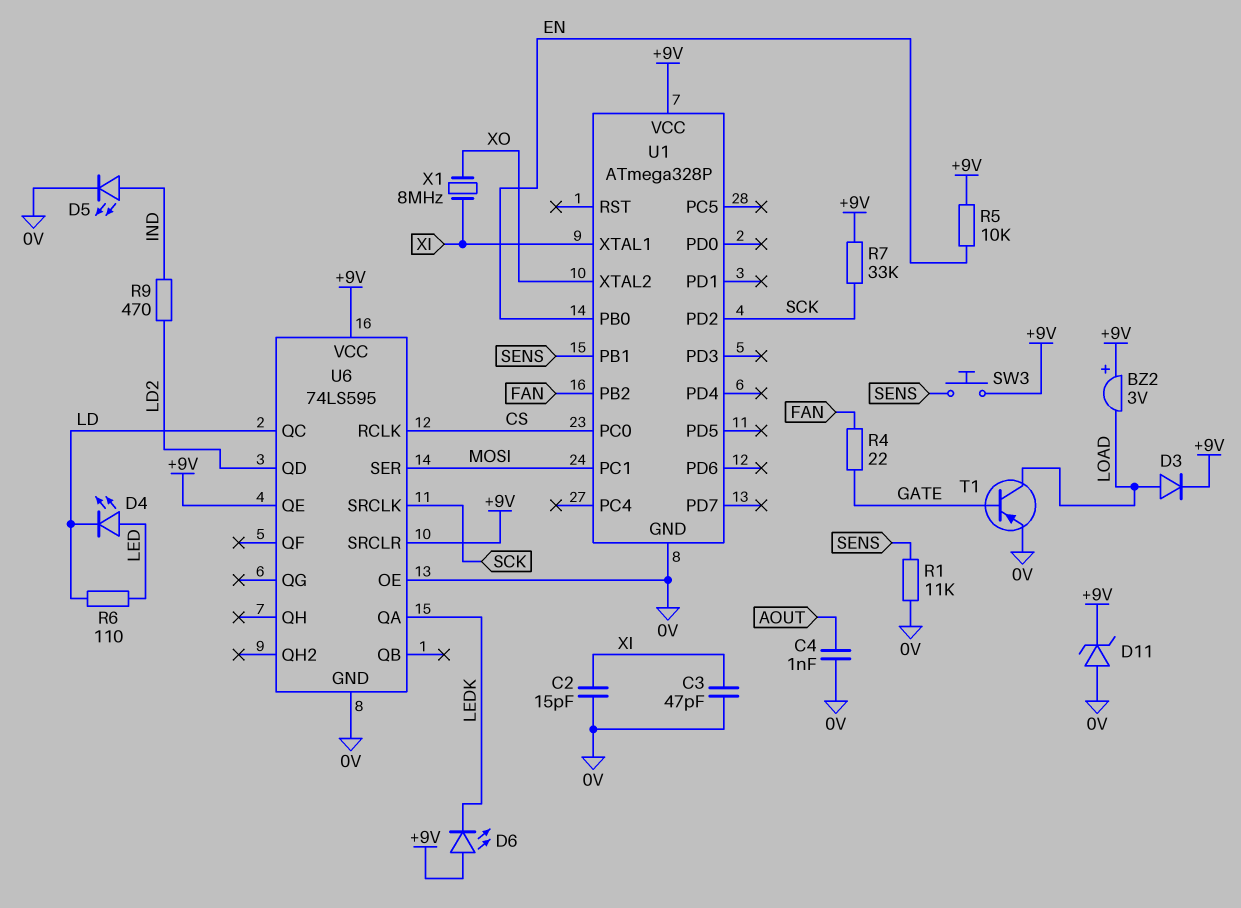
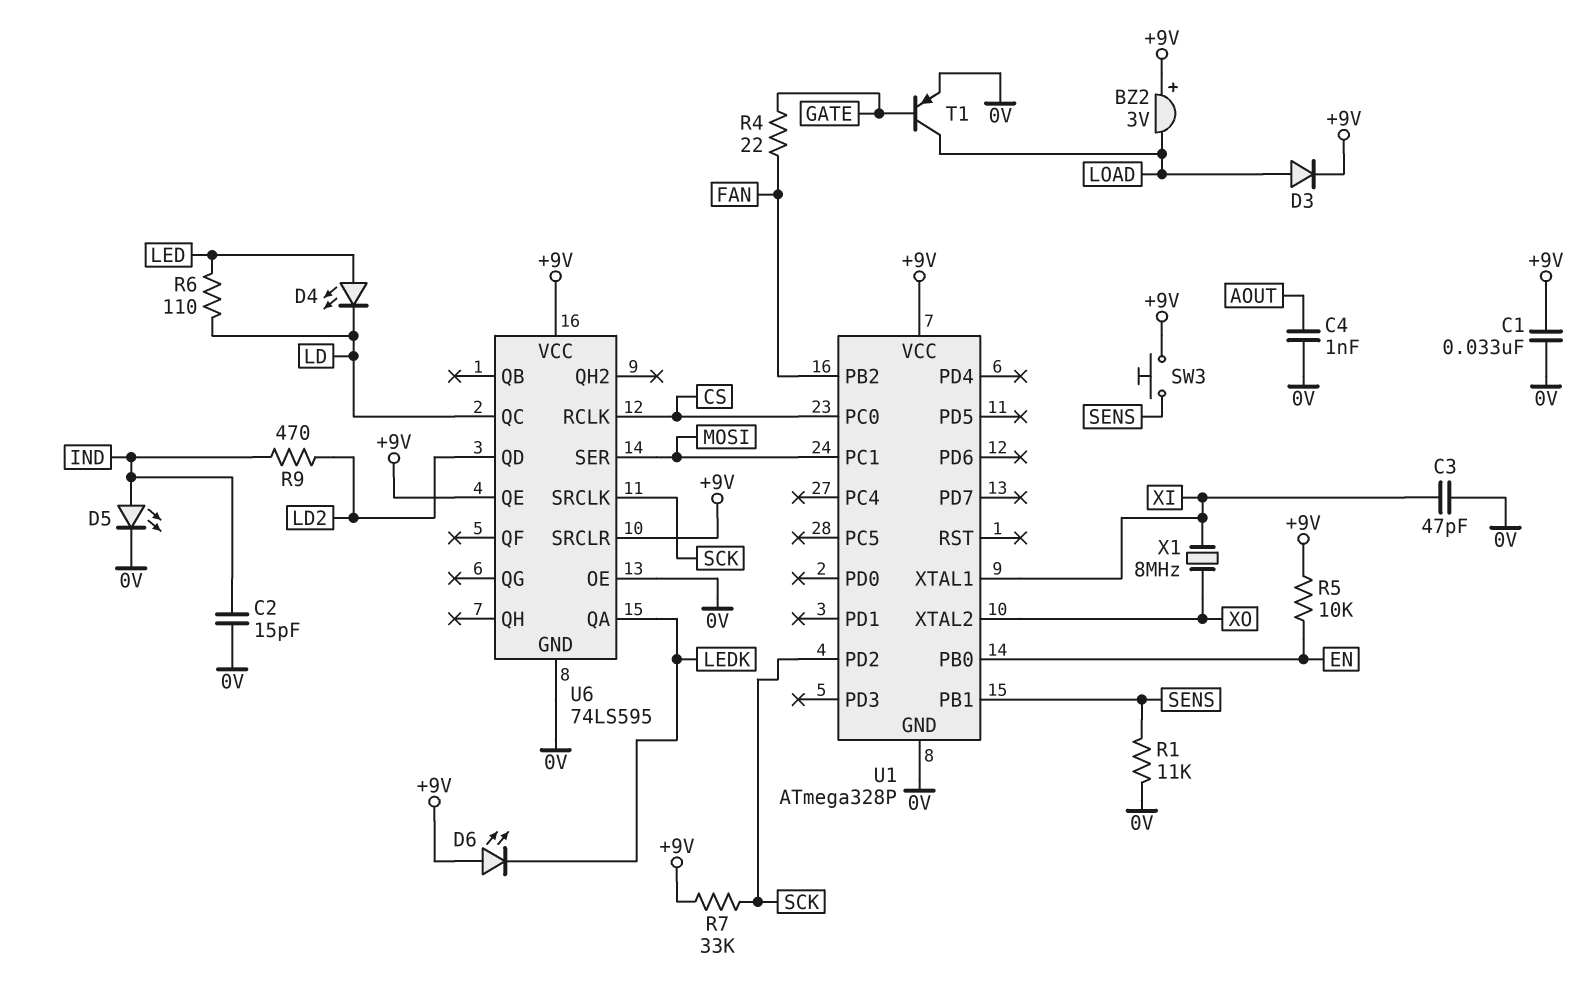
C1: none -> 33nF (+9V, 0V)
C2: 15pF (0V, XI) -> 15pF (0V, IND)
D11: zener (A 0V, K +9V) -> none

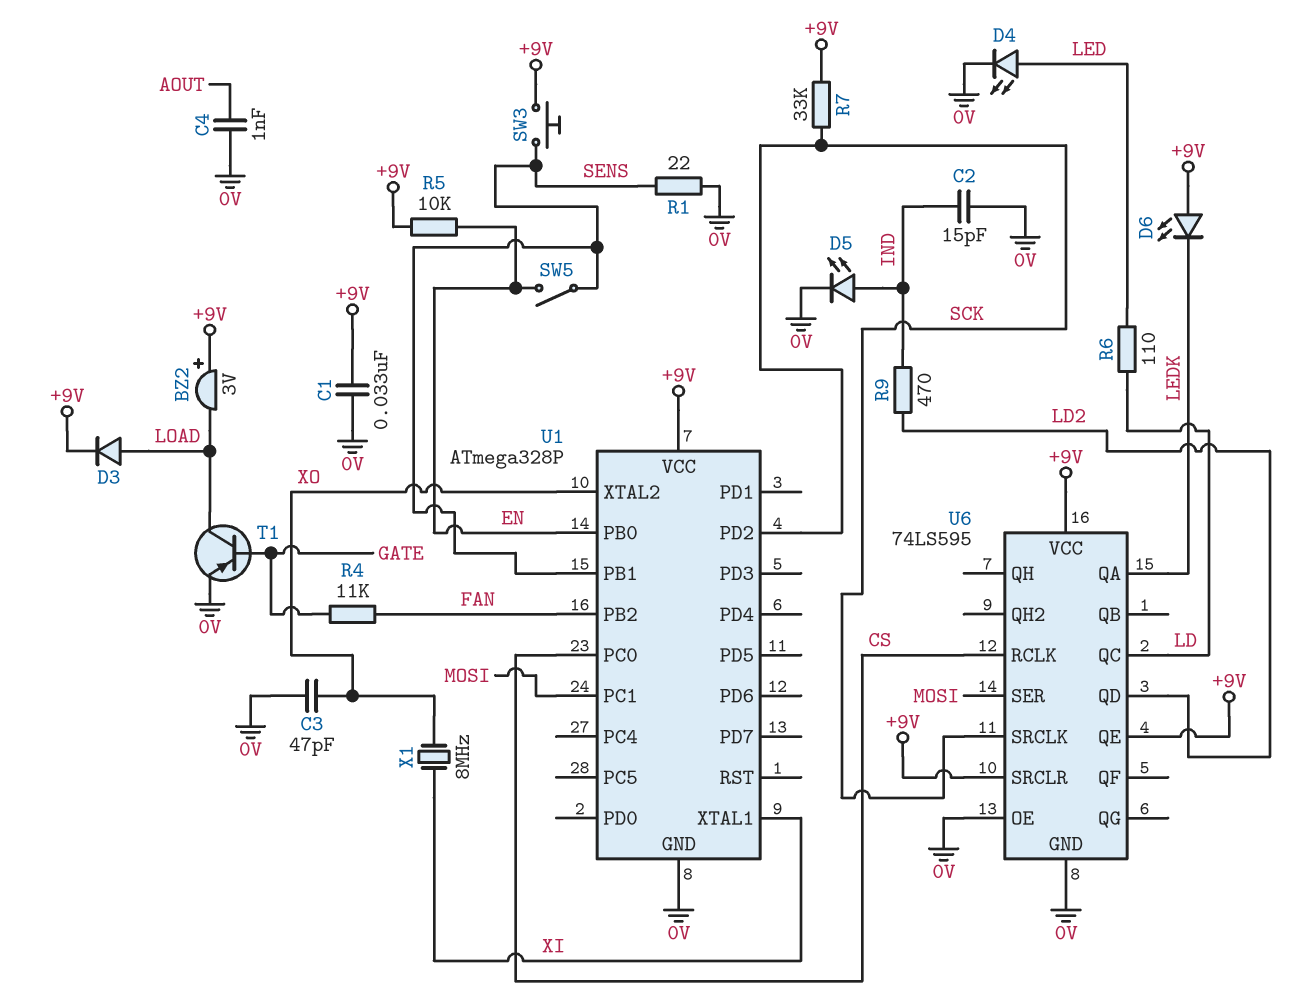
C3: 47pF (0V, XI) -> 47pF (0V, XO)
D4: LED (A LED, K LD) -> LED (A LED, K 0V)
R1: 11k (0V, SENS) -> 22 (0V, SENS)
R4: 22 (FAN, GATE) -> 11k (FAN, GATE)
SW5: none -> switch (EN, SENS)

